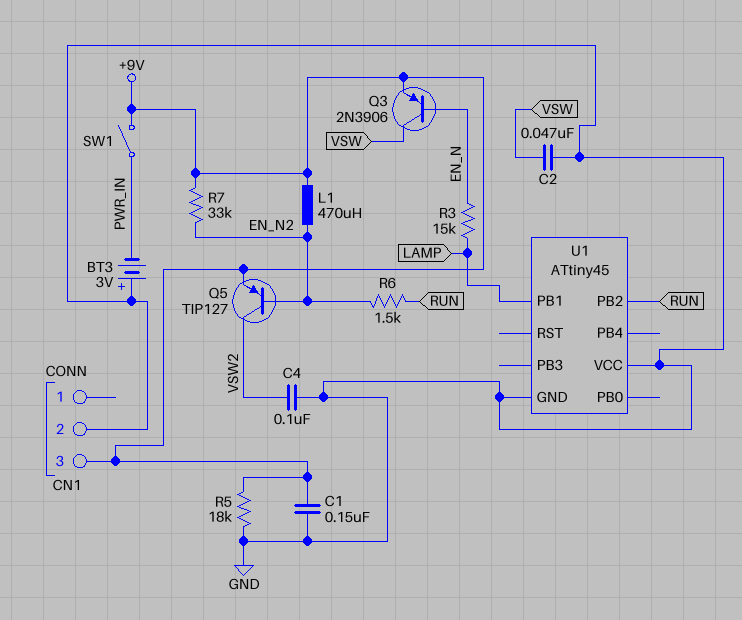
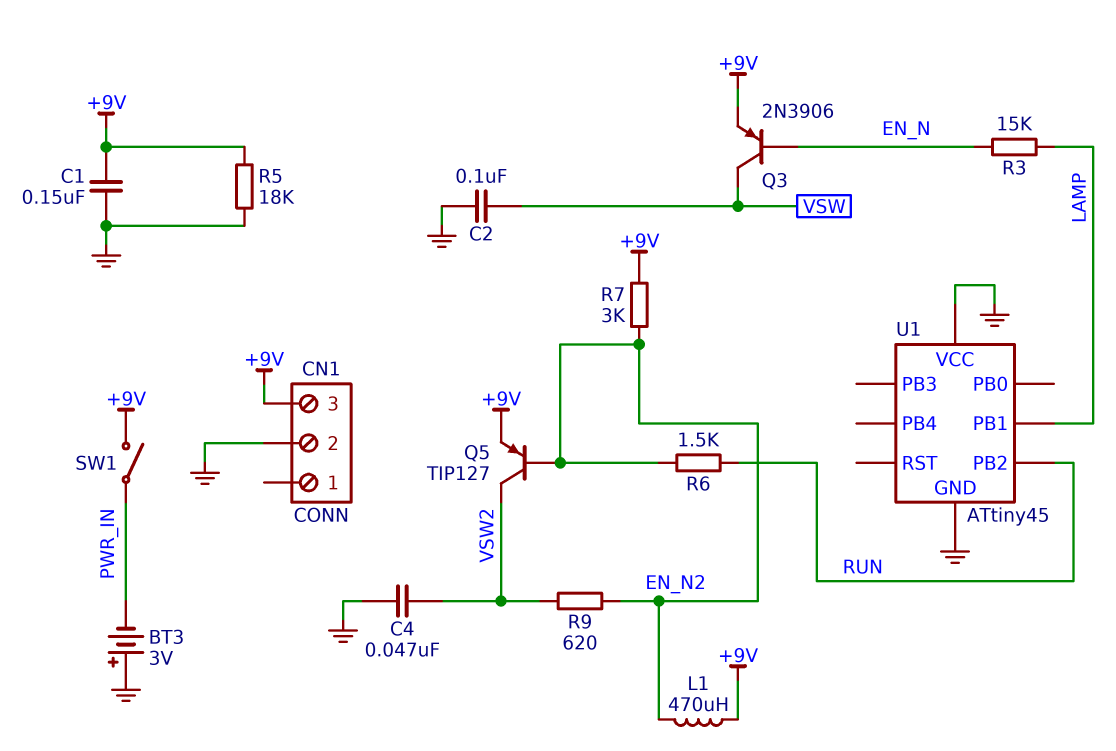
C2: 47nF (GND, VSW) -> 100nF (GND, VSW)
C4: 100nF (GND, VSW2) -> 47nF (GND, VSW2)
R7: 33k (+9V, EN_N2) -> 3k (+9V, EN_N2)
R9: none -> 620 (EN_N2, VSW2)

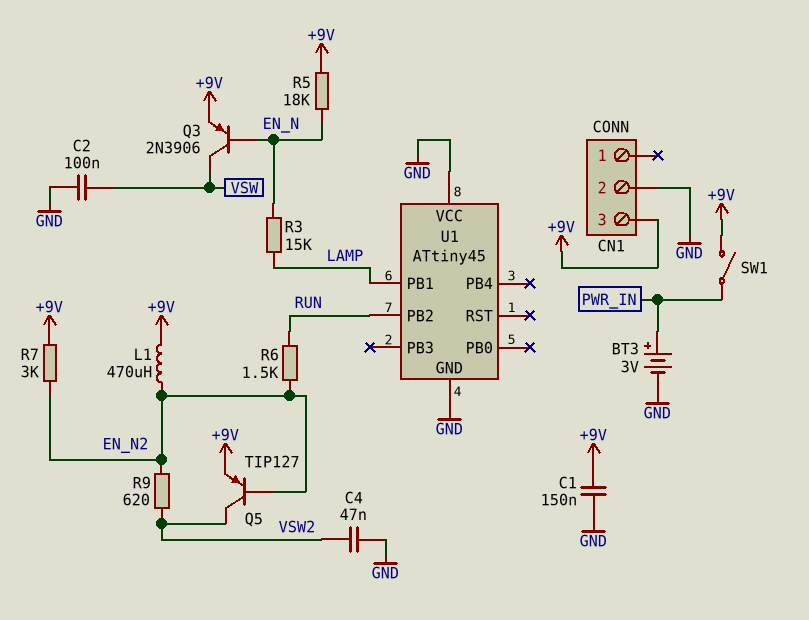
BT3: 3V (plus GND, minus PWR_IN) -> 3V (plus PWR_IN, minus GND)
R5: 18k (+9V, GND) -> 18k (+9V, EN_N)

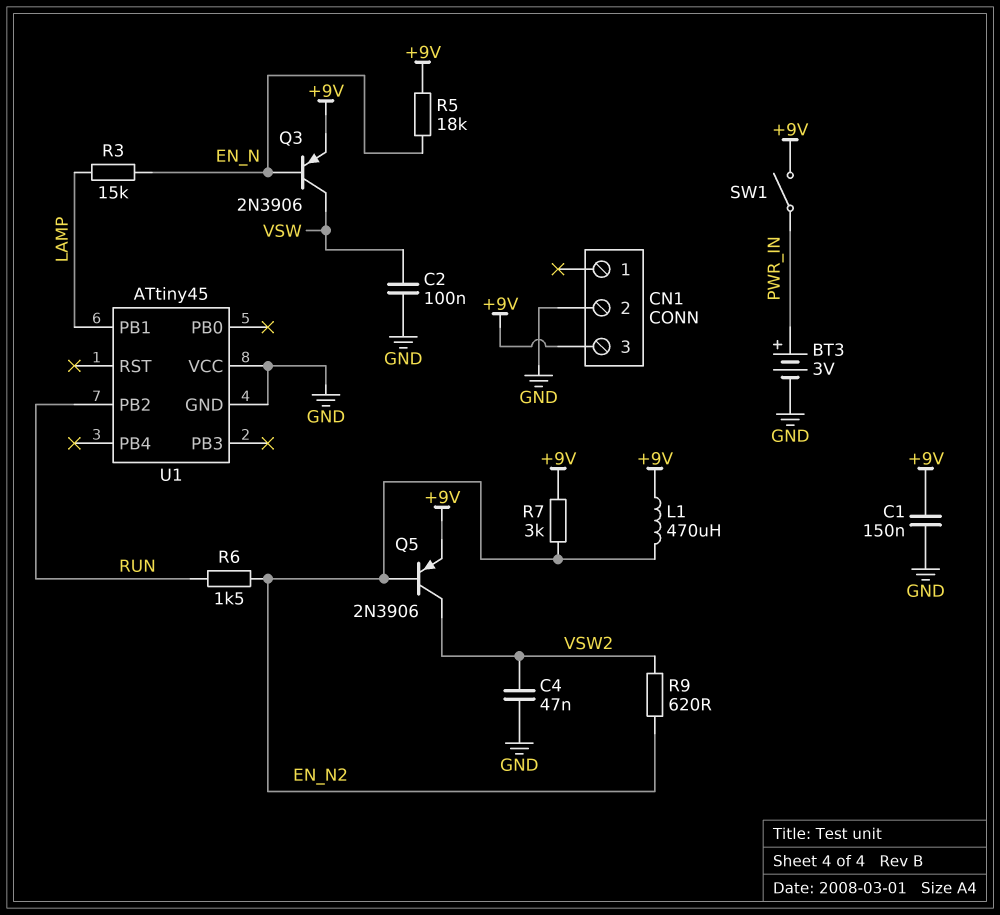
Q5: PNP TIP127 (B EN_N2, C VSW2, E +9V) -> PNP 2N3906 (B EN_N2, C VSW2, E +9V)

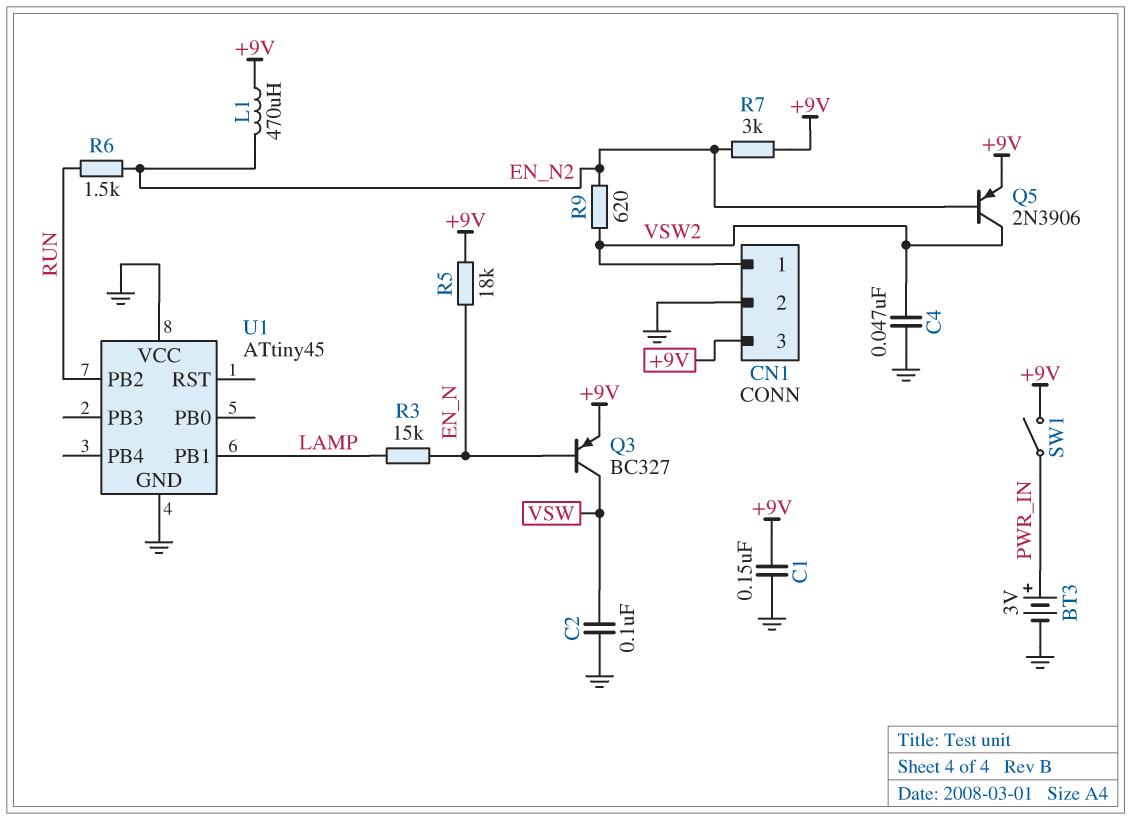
CN1 pin 1: none -> VSW2
Q3: PNP 2N3906 (B EN_N, C VSW, E +9V) -> PNP BC327 (B EN_N, C VSW, E +9V)

